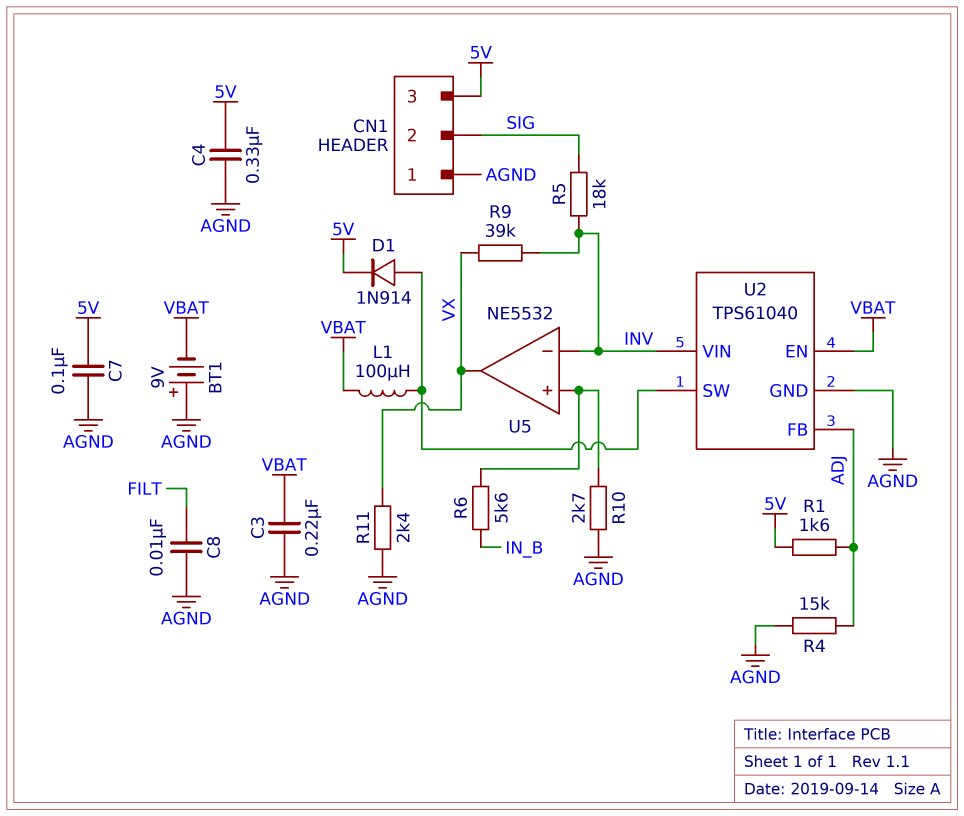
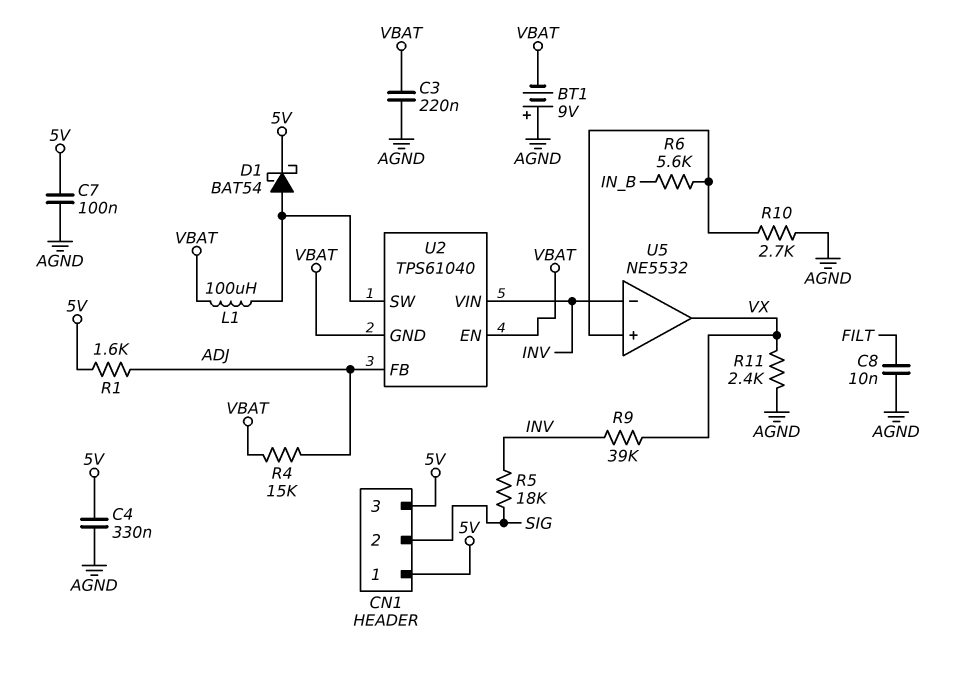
CN1 pin 1: AGND -> 5V
D1: diode 1N914 (A U2/SW, K 5V) -> schottky BAT54 (A U2/SW, K 5V)
R4: 15k (ADJ, AGND) -> 15k (ADJ, VBAT)
U2 pin GND: AGND -> VBAT

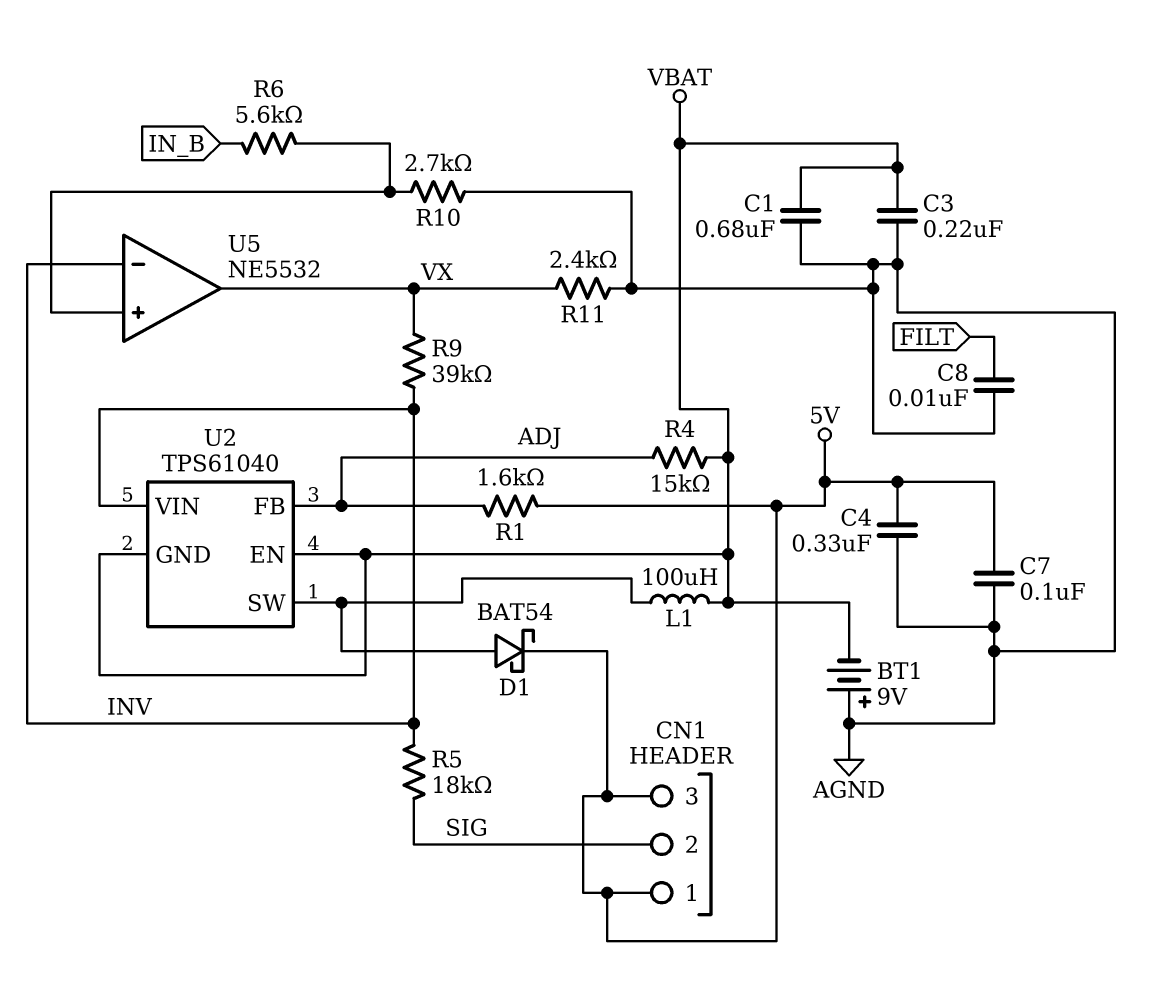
C1: none -> 680nF (AGND, VBAT)

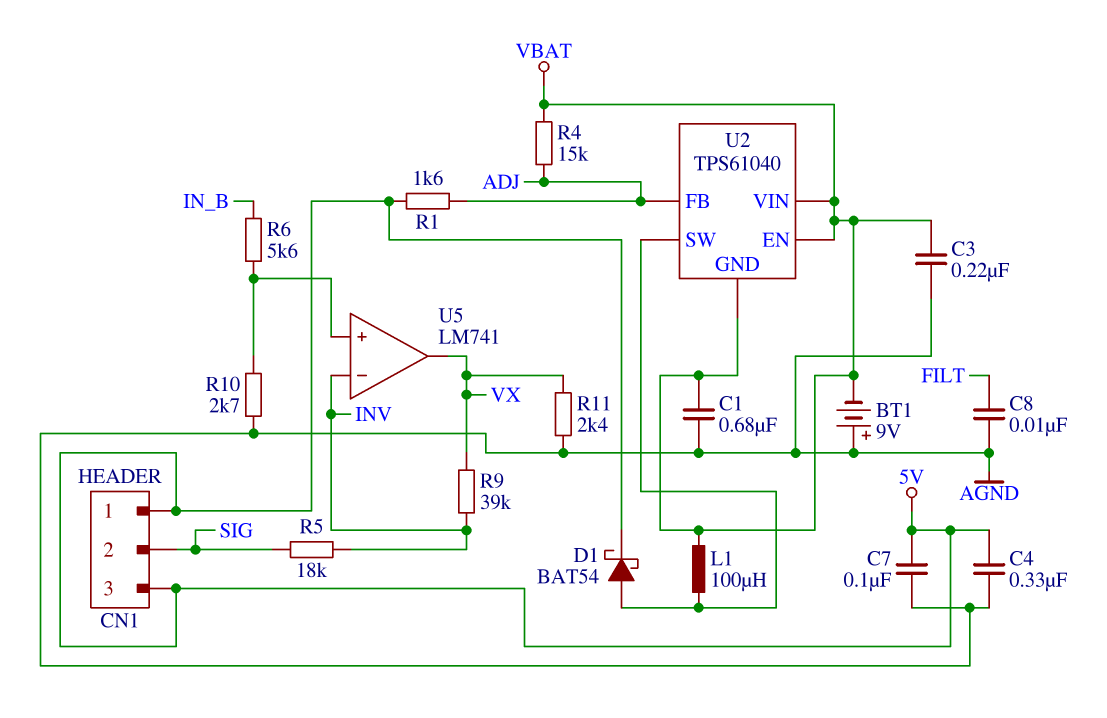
U2 pin VIN: INV -> VBAT
U5: NE5532 -> LM741

